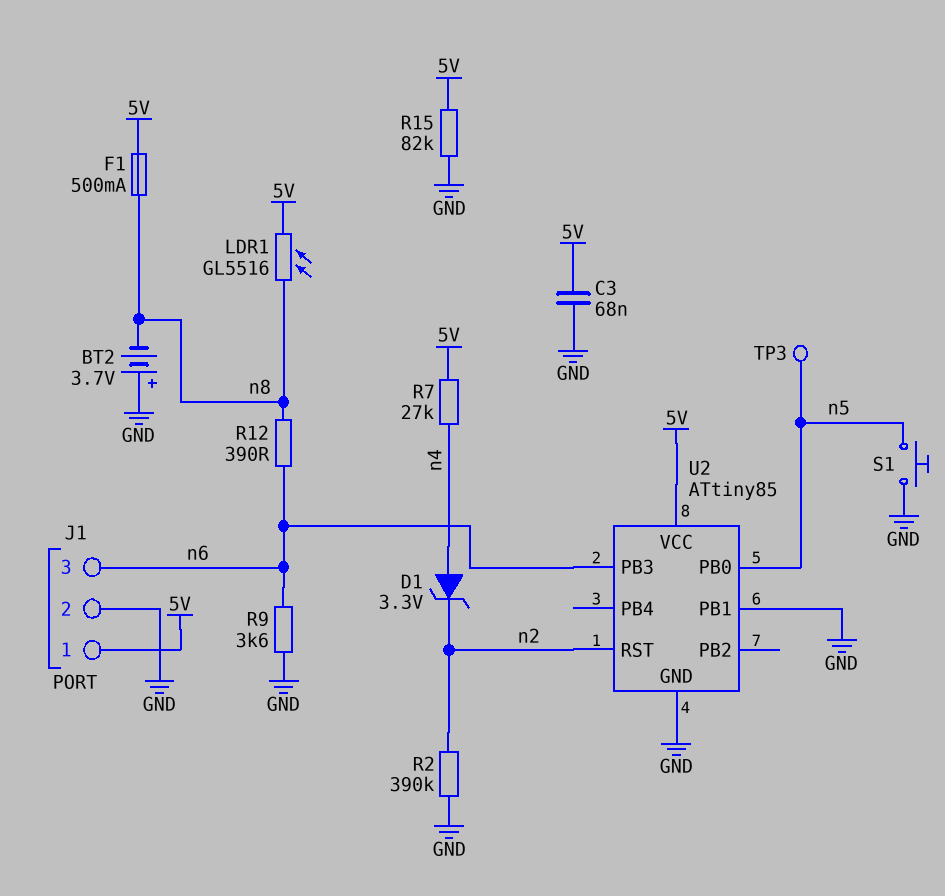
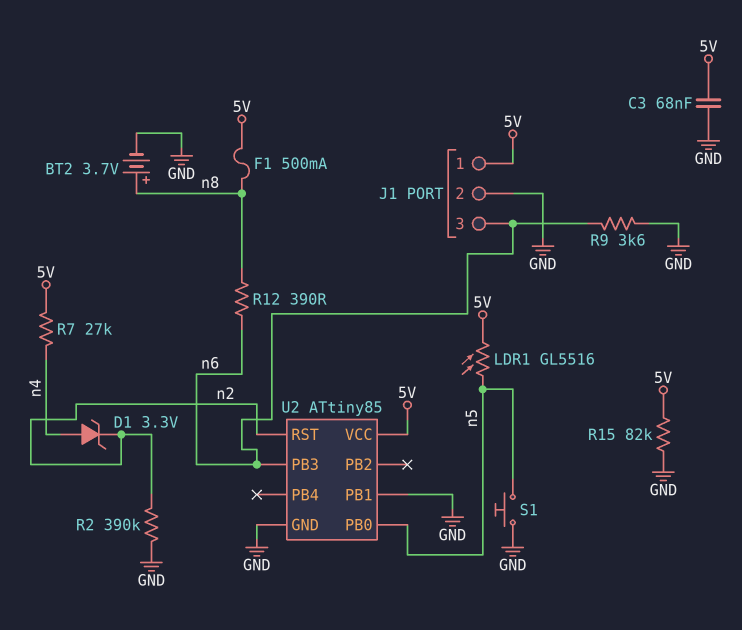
BT2: 3.7V (plus GND, minus n8) -> 3.7V (plus n8, minus GND)
LDR1: GL5516 (5V, n8) -> GL5516 (5V, n5)
TP3: test point (n5) -> none

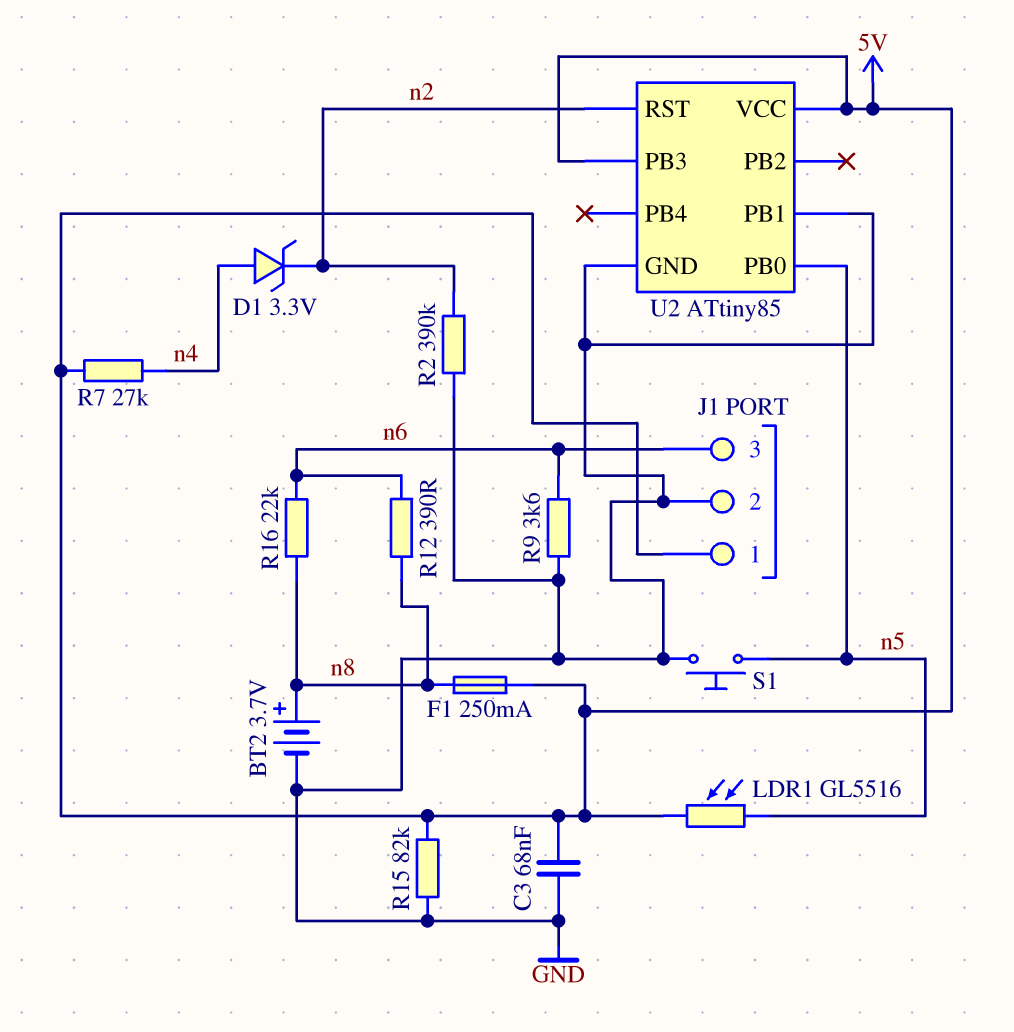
F1: 500mA (5V, n8) -> 250mA (5V, n8)
R16: none -> 22k (n6, n8)
U2 pin PB3: n6 -> 5V

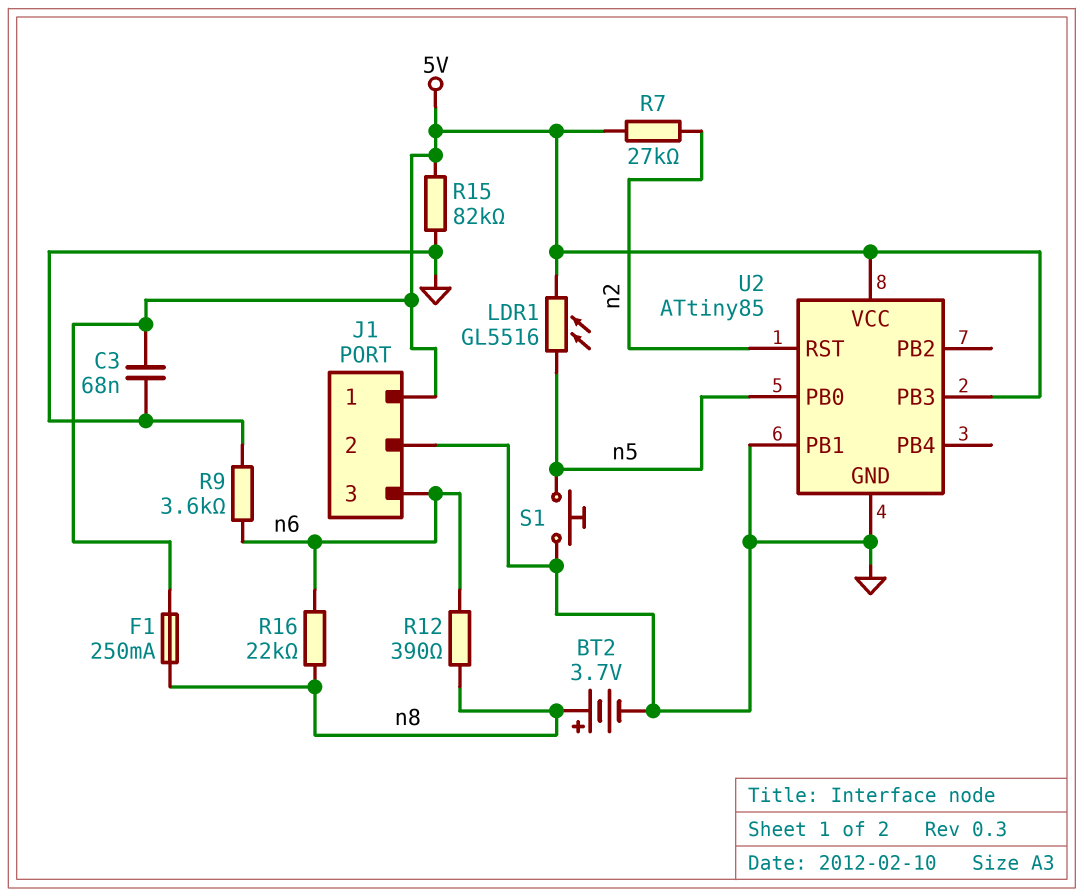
D1: zener 3.3V (A n4, K n2) -> none
R2: 390k (GND, n2) -> none
R7: 27k (5V, n4) -> 27k (5V, n2)

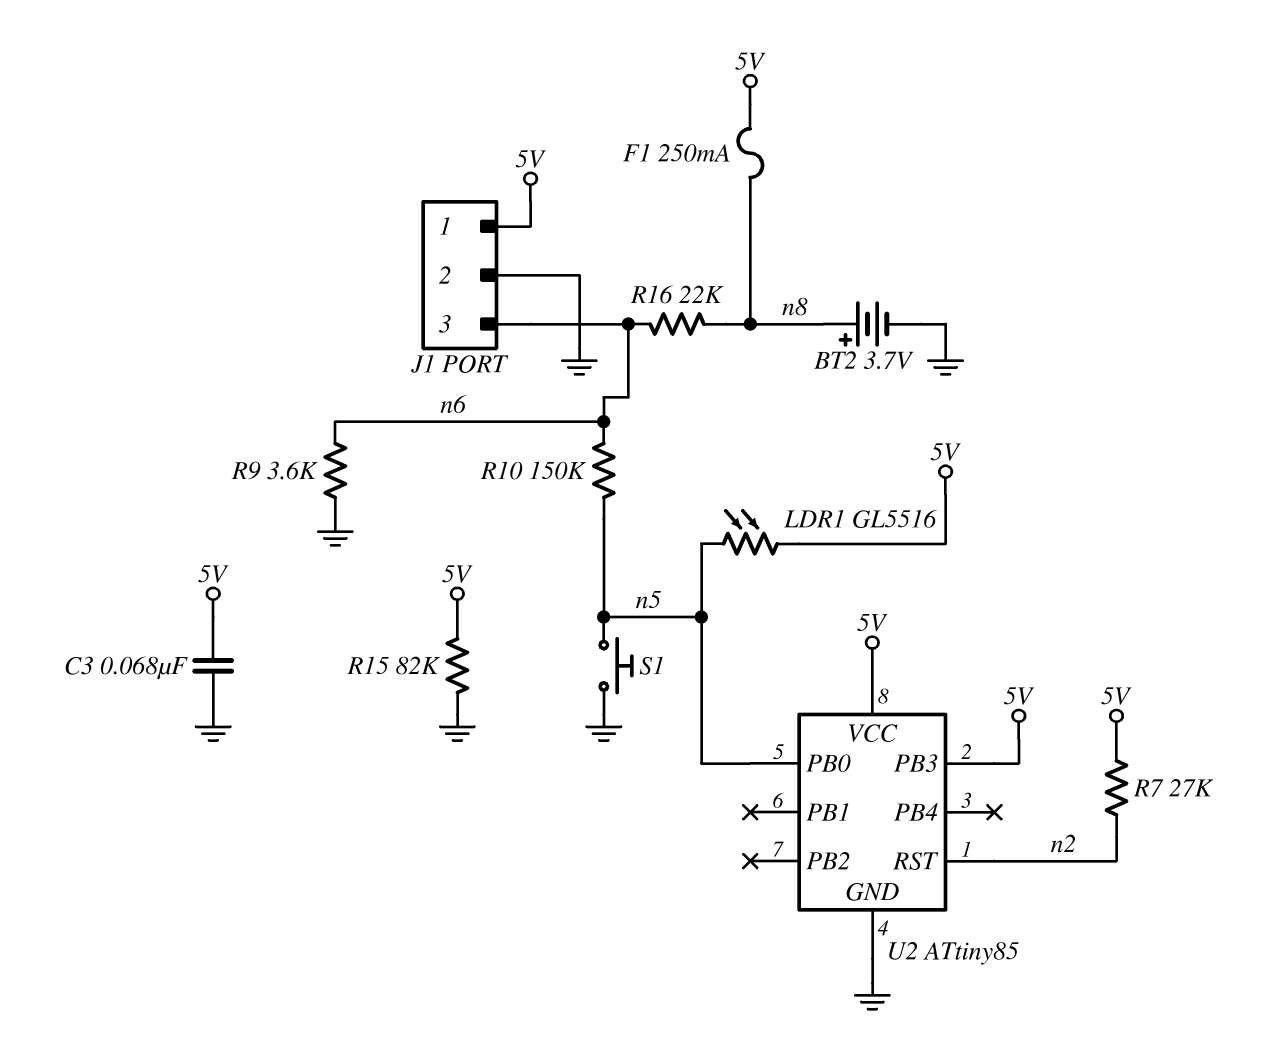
R10: none -> 150k (n5, n6)
R12: 390 (n6, n8) -> none
U2 pin PB1: GND -> none

